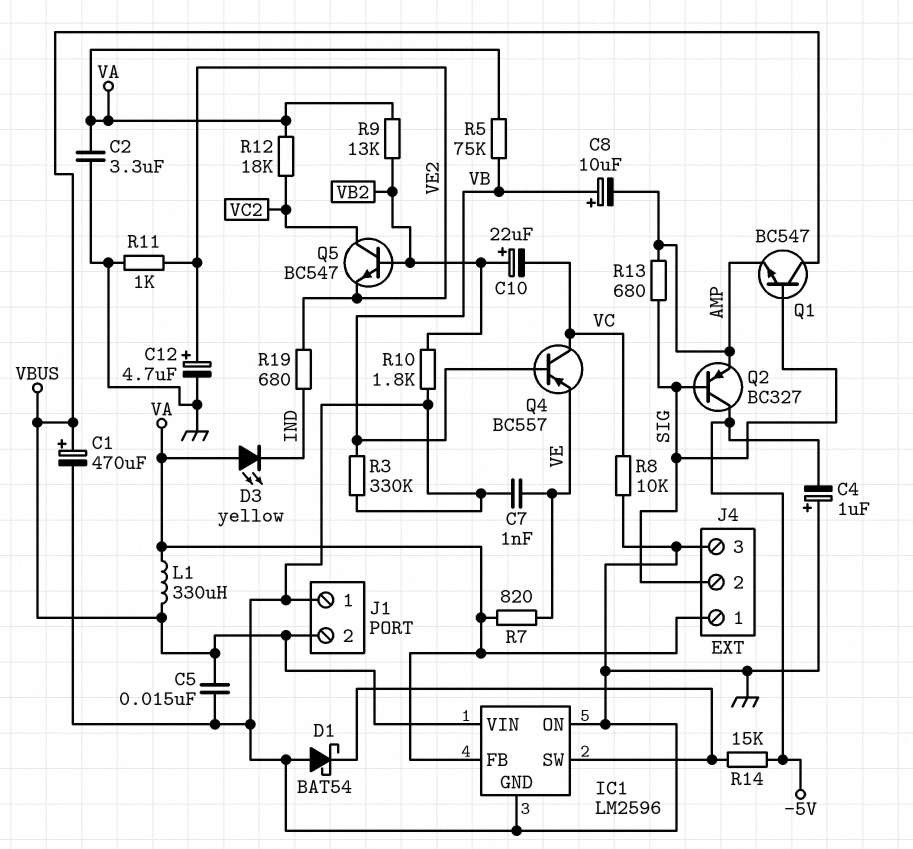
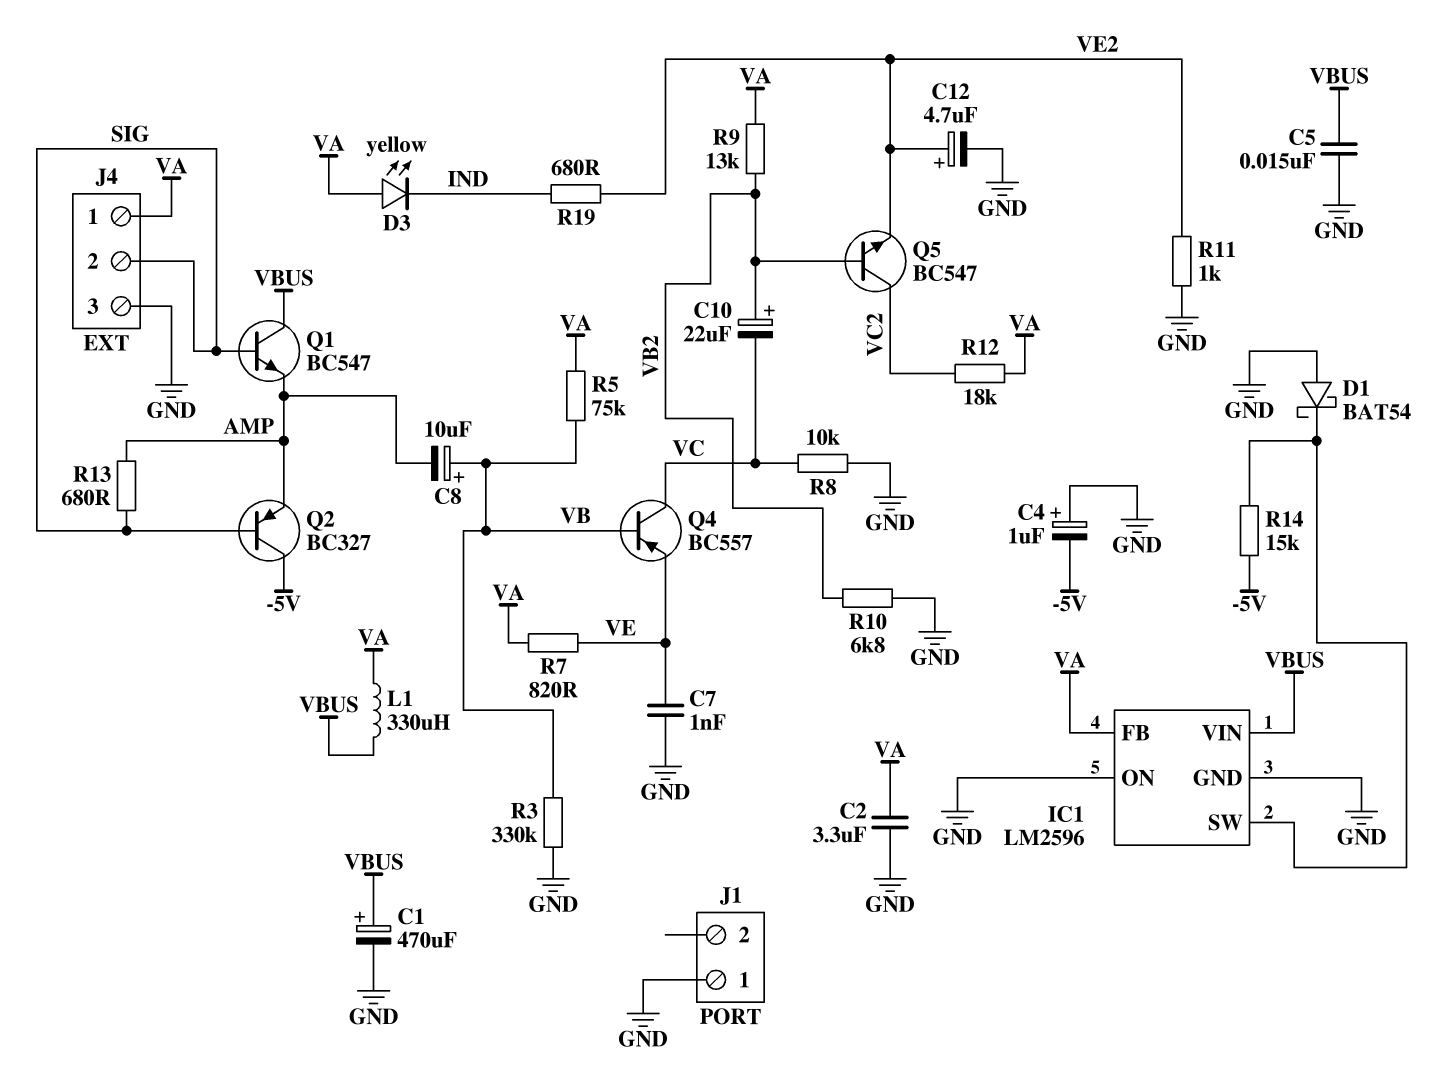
J1 pin 2: VBUS -> none
R10: 1.8k (GND, VB2) -> 6.8k (GND, VB2)

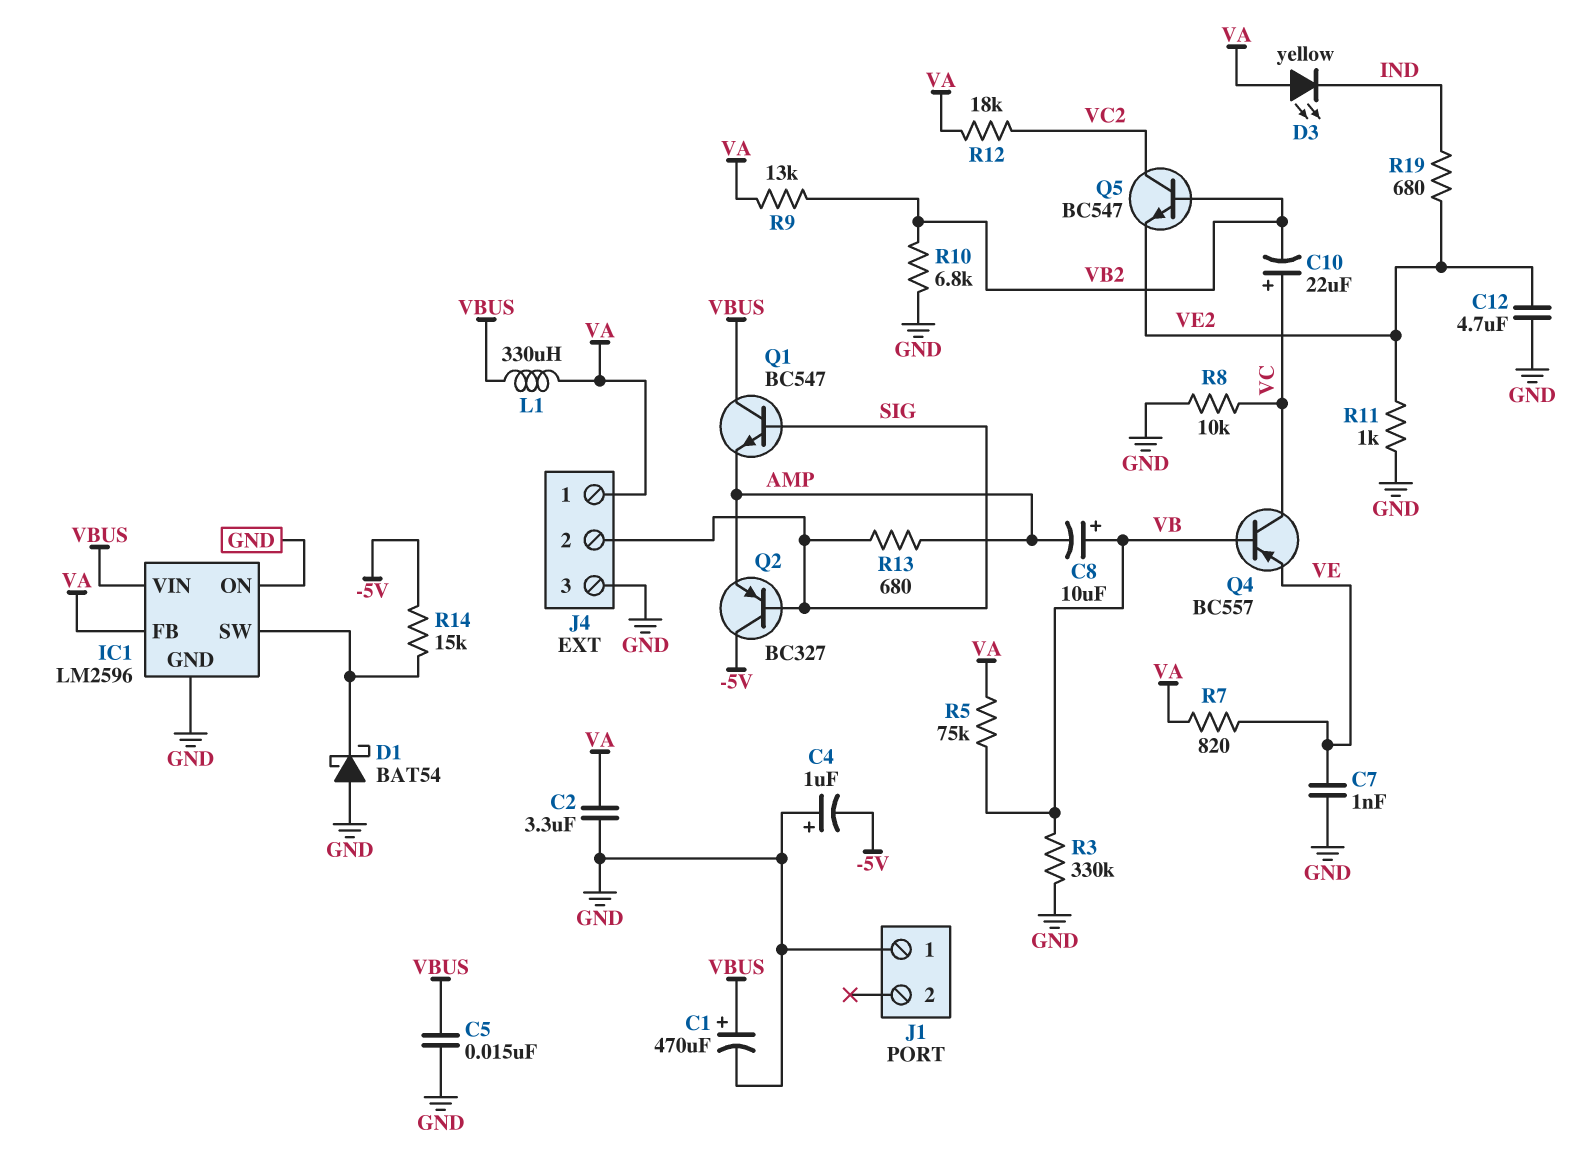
C10: 22uF (plus VB2, minus VC) -> 22uF (plus VC, minus VB2)
C12: 4.7uF (plus VE2, minus GND) -> 4.7uF (GND, VE2)

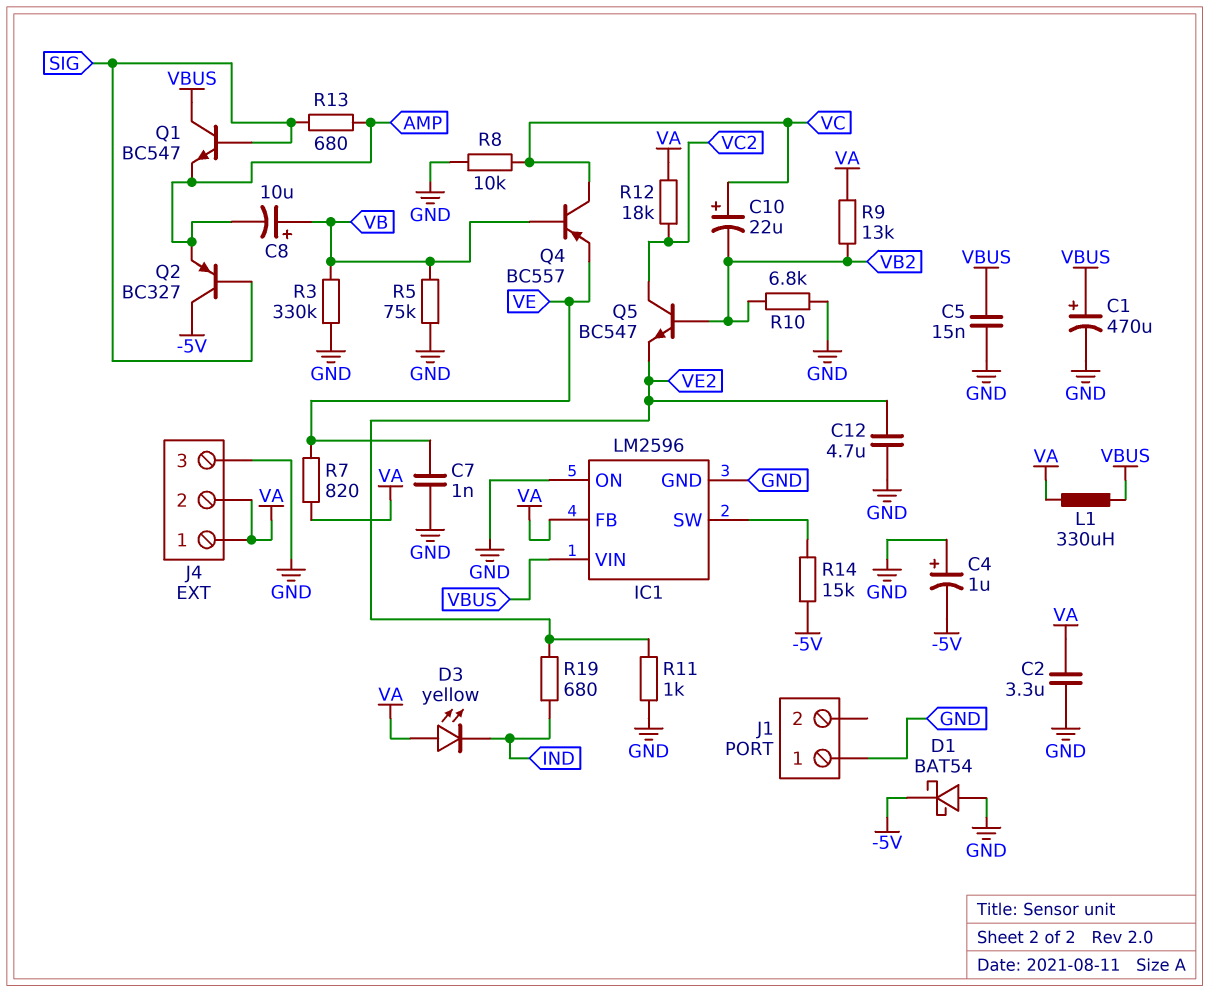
D1: schottky BAT54 (A GND, K IC1/SW) -> schottky BAT54 (A GND, K -5V)
J4 pin 2: SIG -> VA
R5: 75k (VA, VB) -> 75k (GND, VB)

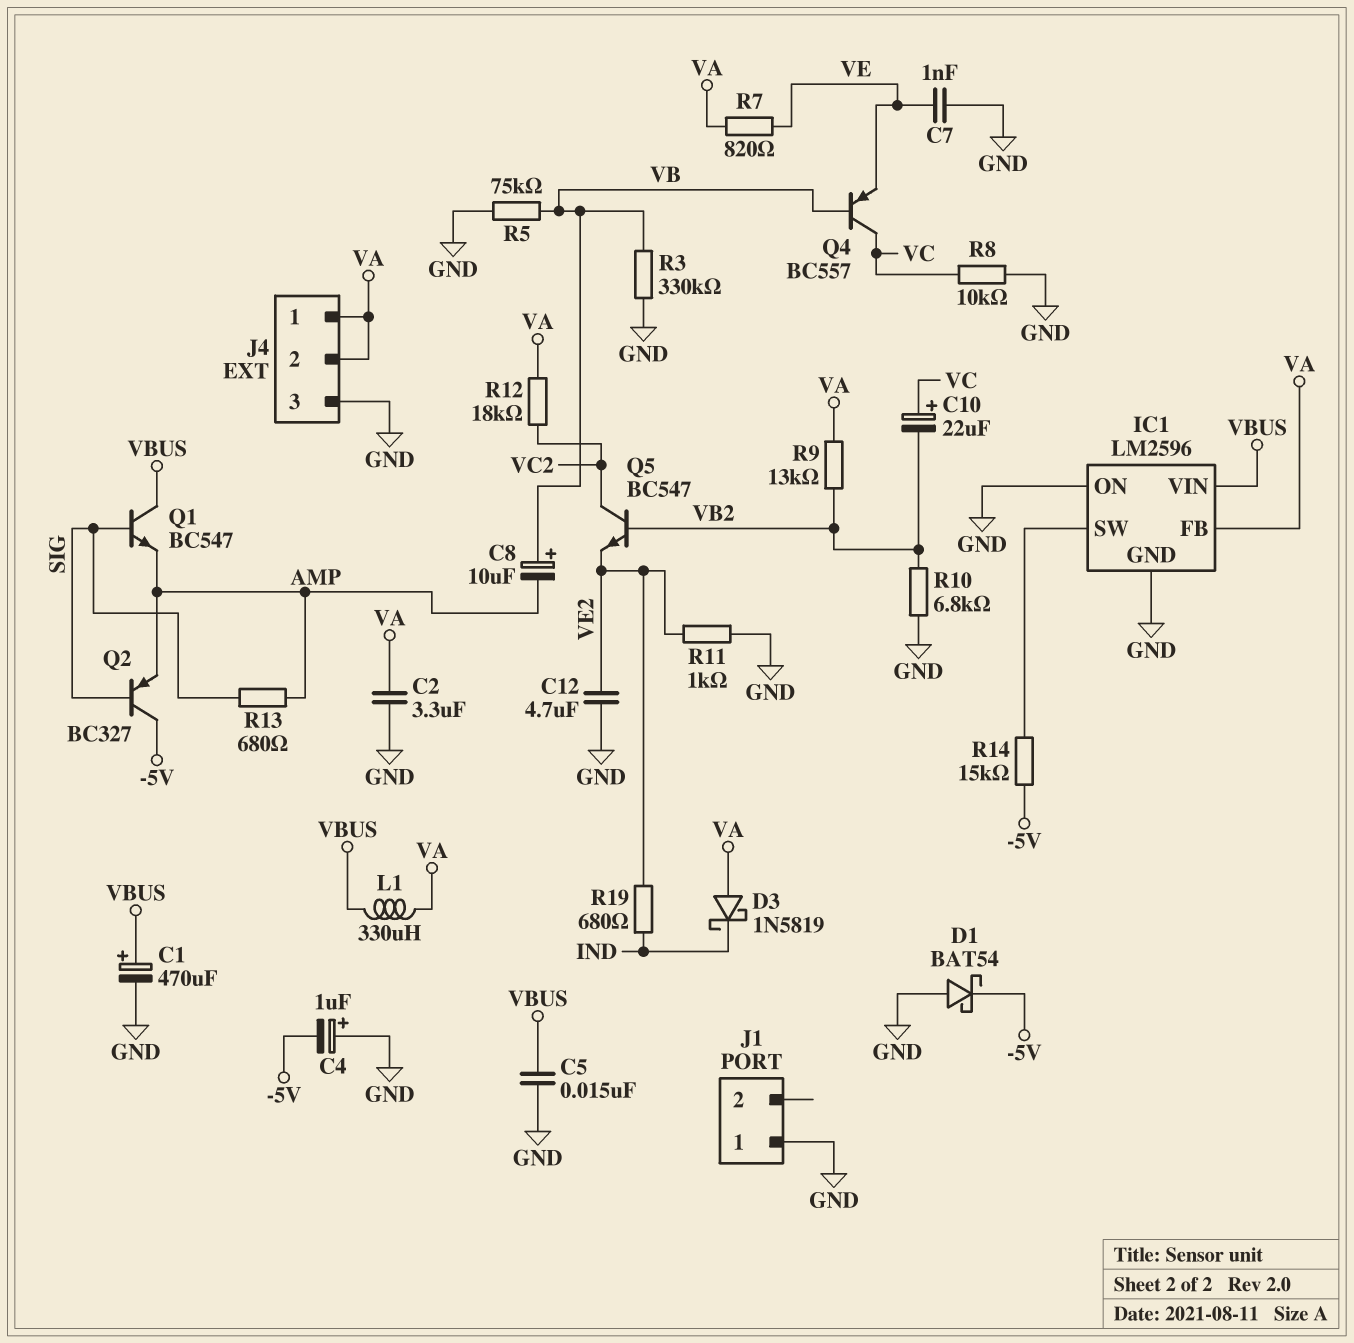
D3: LED yellow (A VA, K IND) -> schottky 1N5819 (A VA, K IND)

